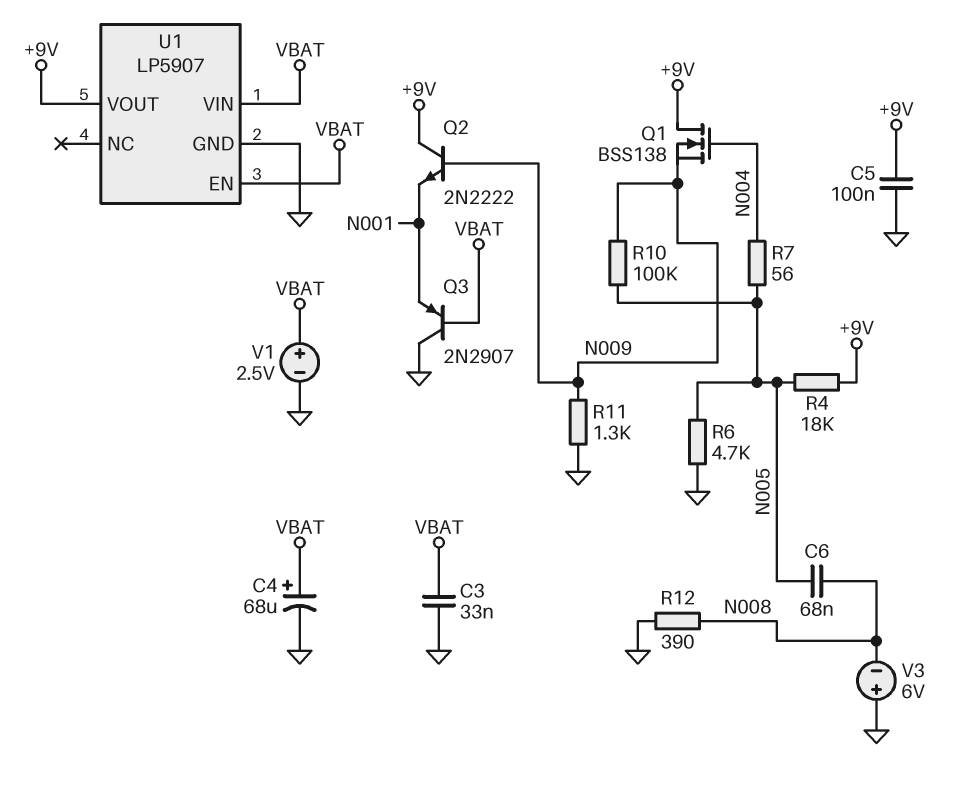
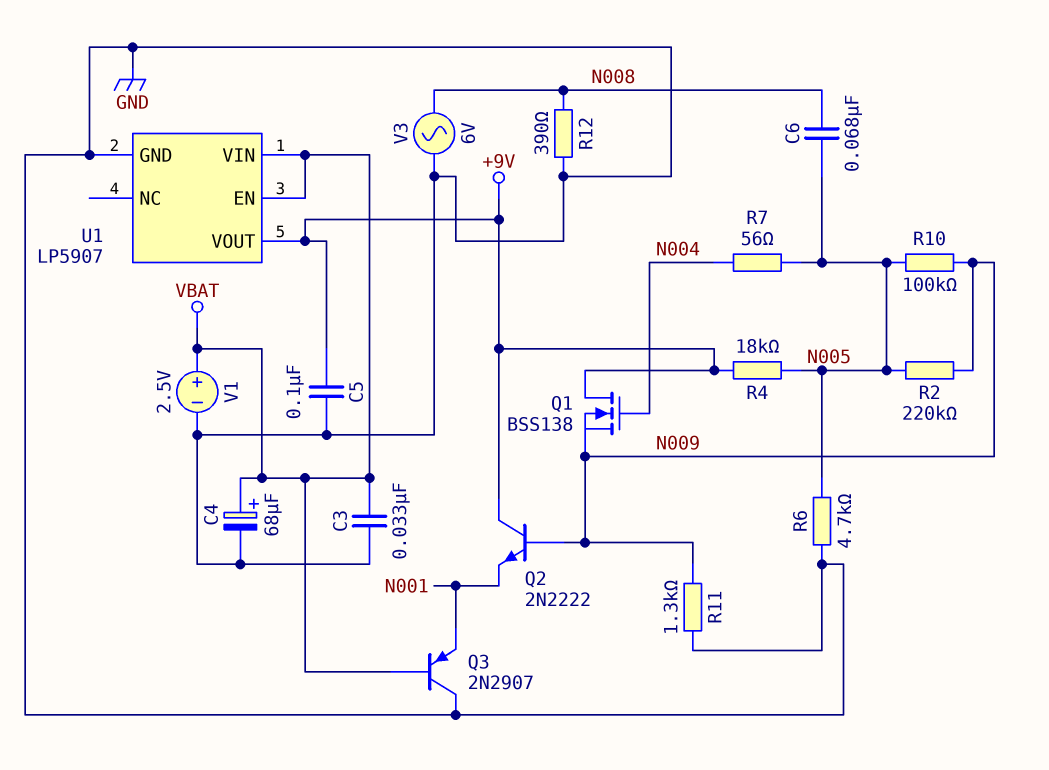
R2: none -> 220k (N005, N009)
V3: 6V (plus GND, minus N008) -> AC 6V (GND, N008)

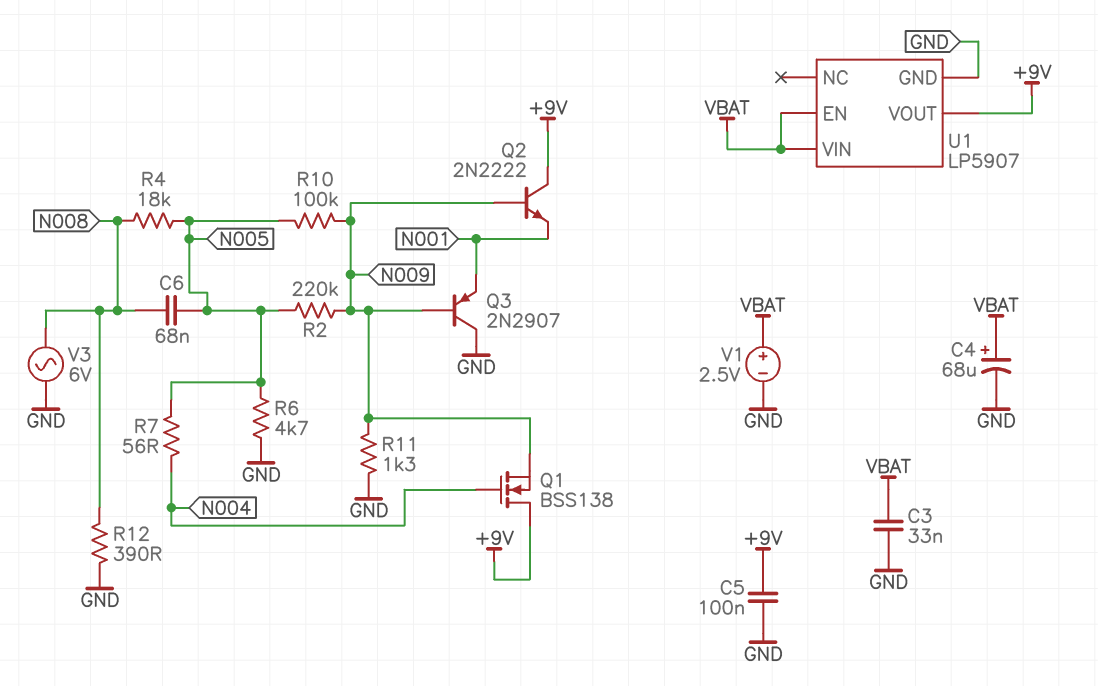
Q3: PNP 2N2907 (B VBAT, C GND, E N001) -> PNP 2N2907 (B N009, C GND, E N001)
R4: 18k (+9V, N005) -> 18k (N005, N008)

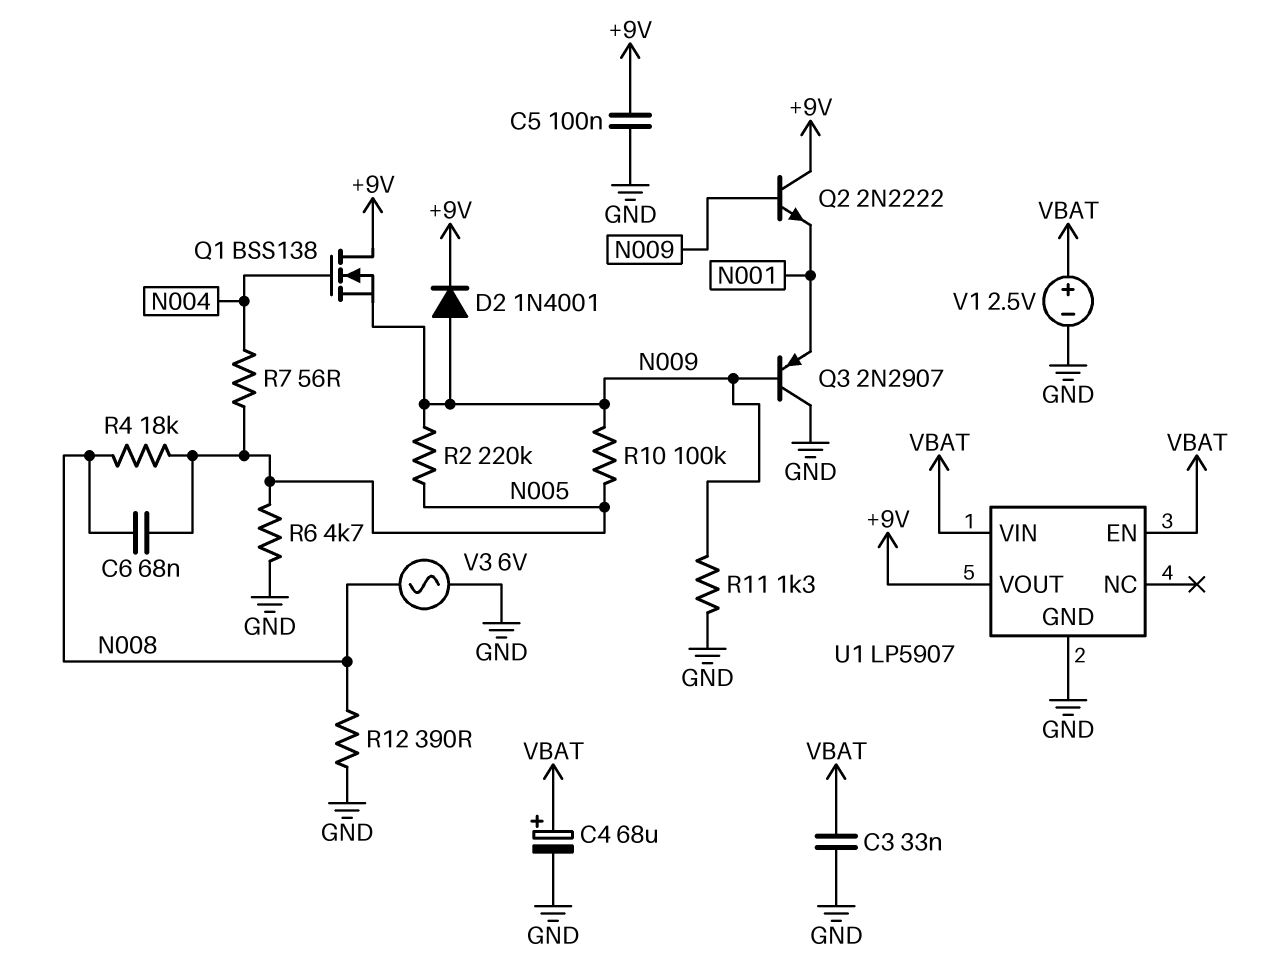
D2: none -> diode 1N4001 (A N009, K +9V)

